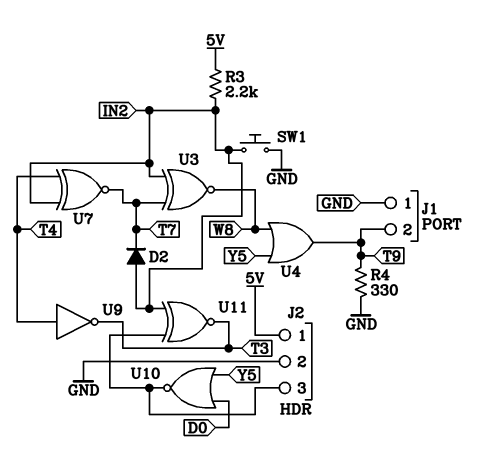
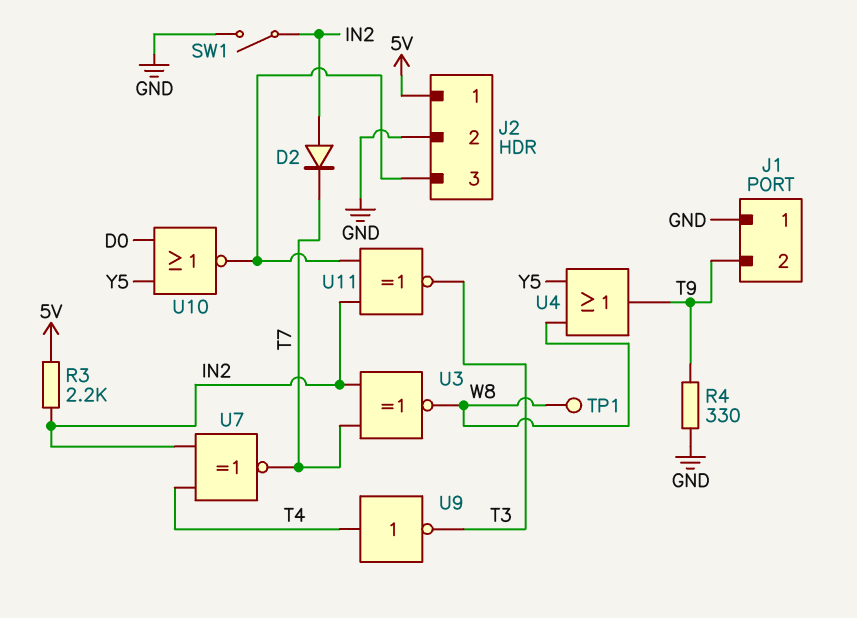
SW1: button (GND, IN2) -> switch (GND, IN2)
TP1: none -> test point (W8)

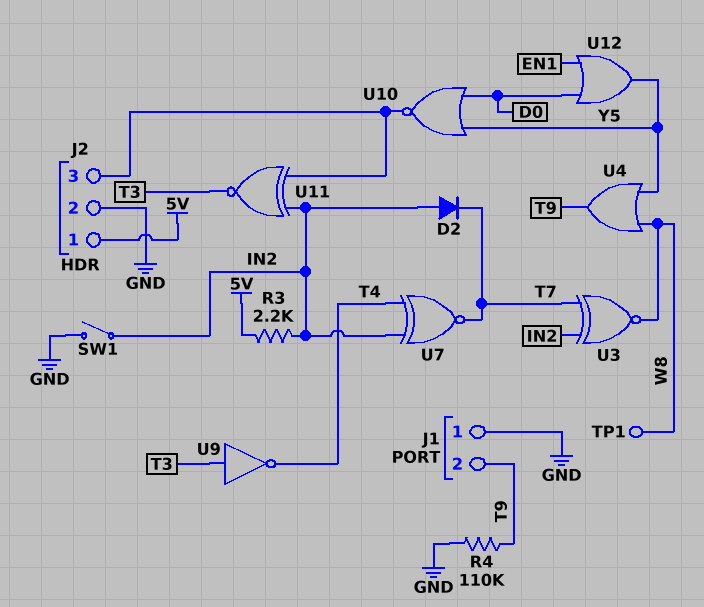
R4: 330 (GND, T9) -> 110k (GND, T9)
U9: NOT (in T4, out T3) -> NOT (in T3, out T4)
U12: none -> OR (in D0, in EN1, out Y5)

